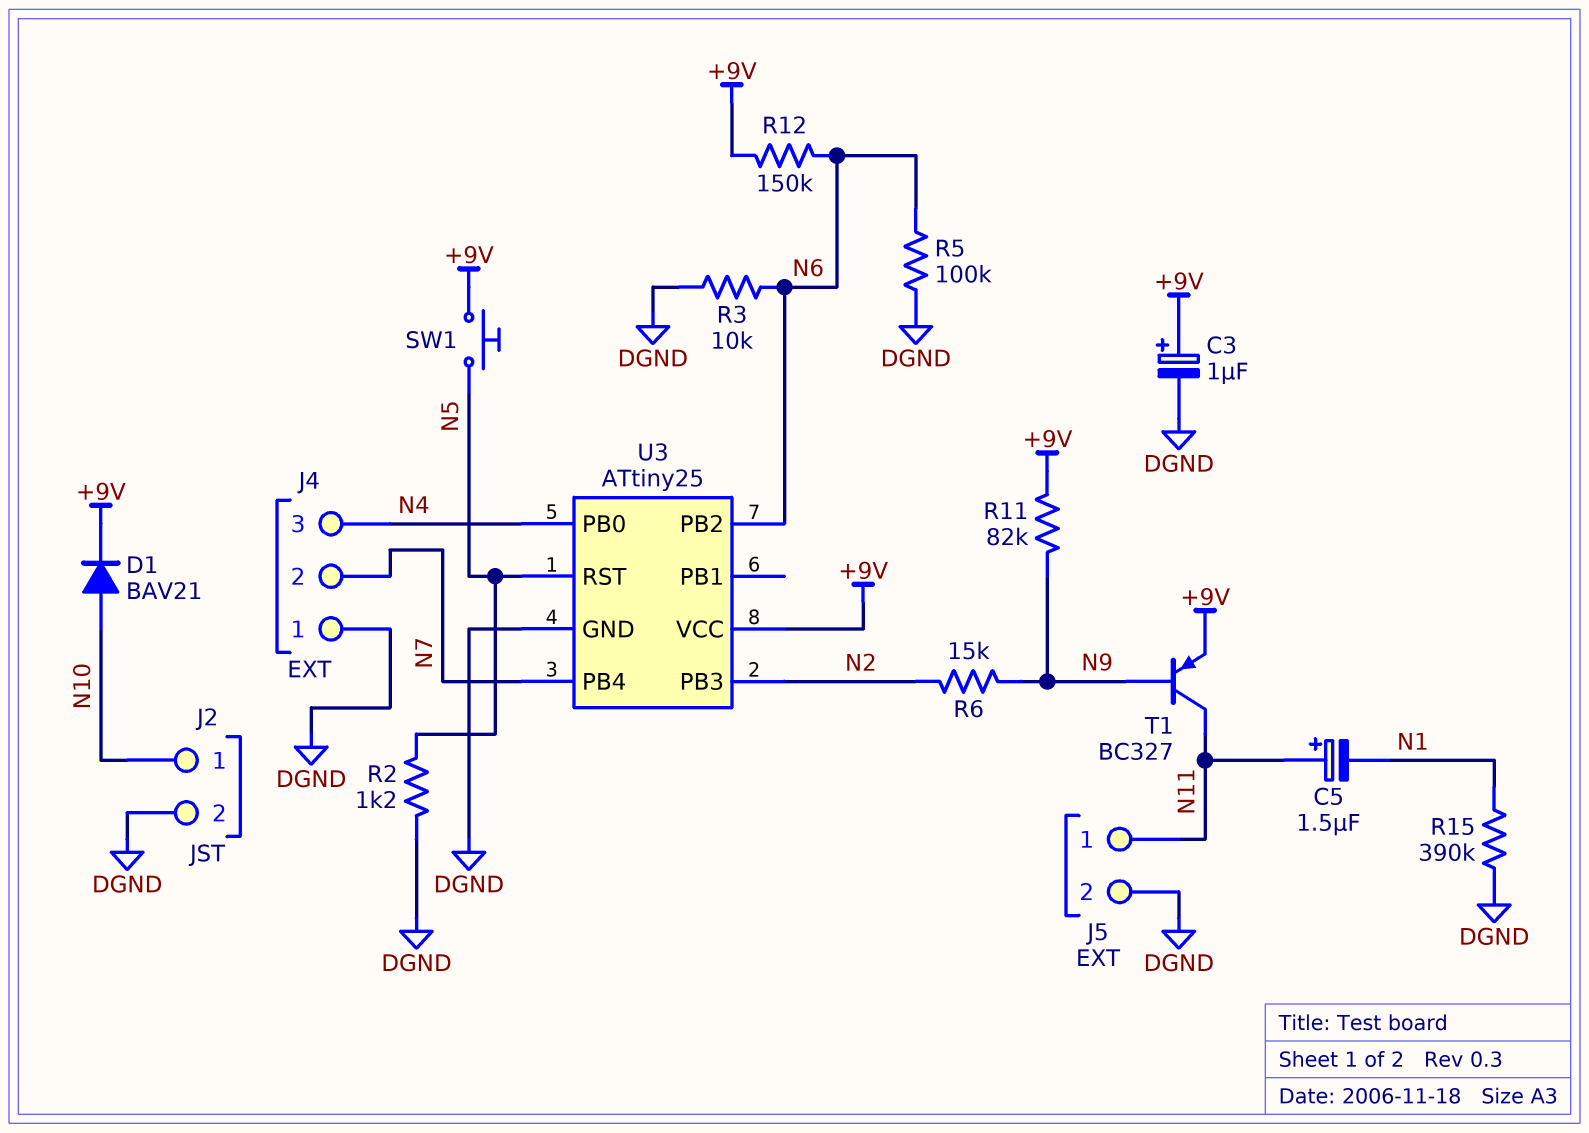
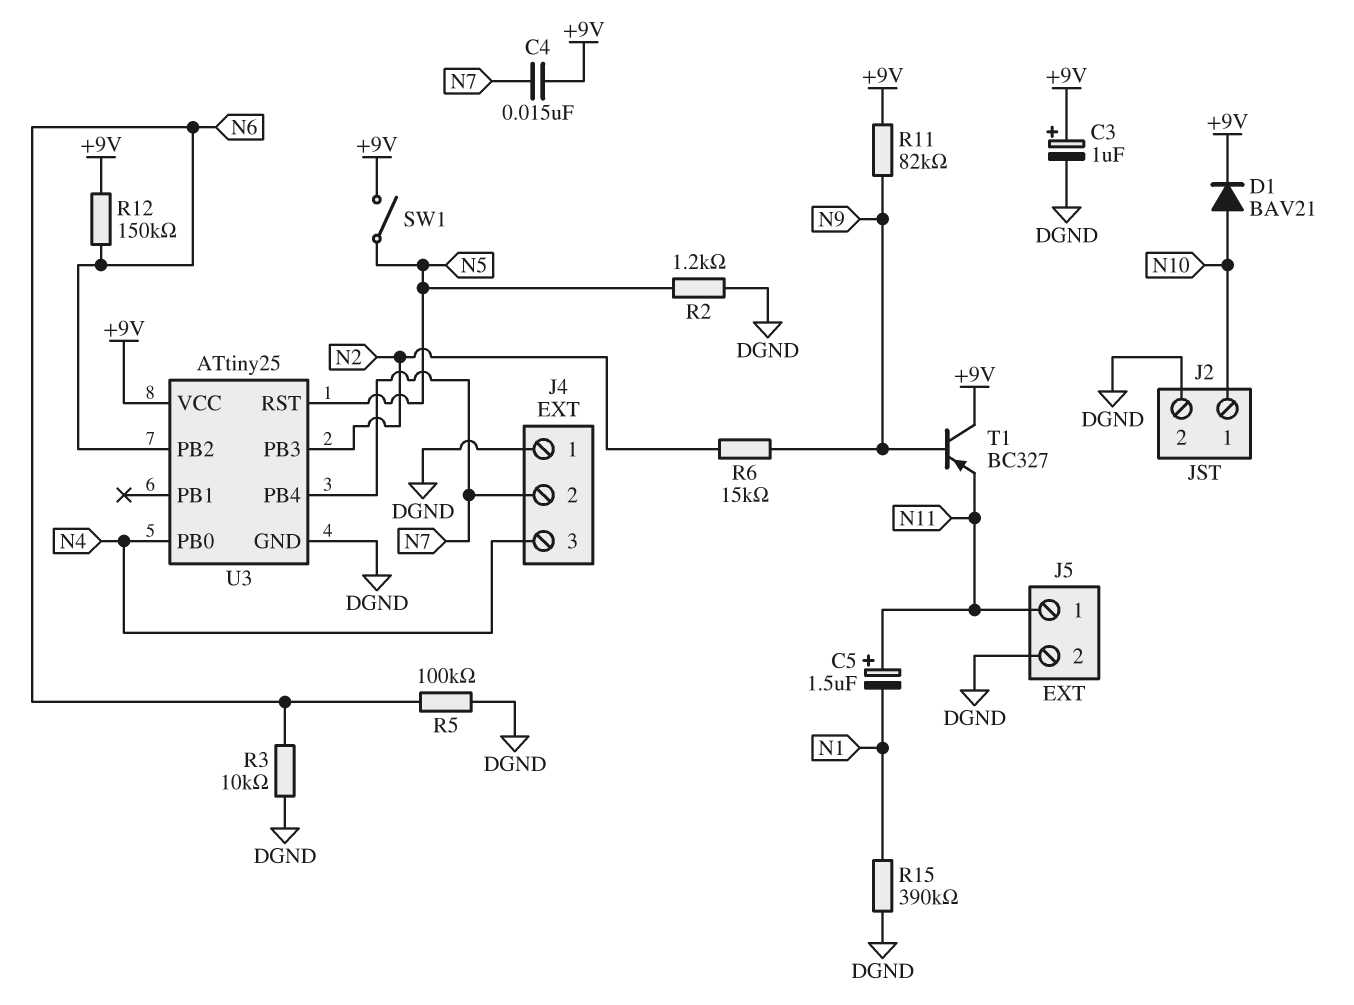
C4: none -> 15nF (+9V, N7)
SW1: button (+9V, N5) -> switch (+9V, N5)
T1: PNP BC327 (B N9, C N11, E +9V) -> PNP BC327 (B N9, C +9V, E N11)

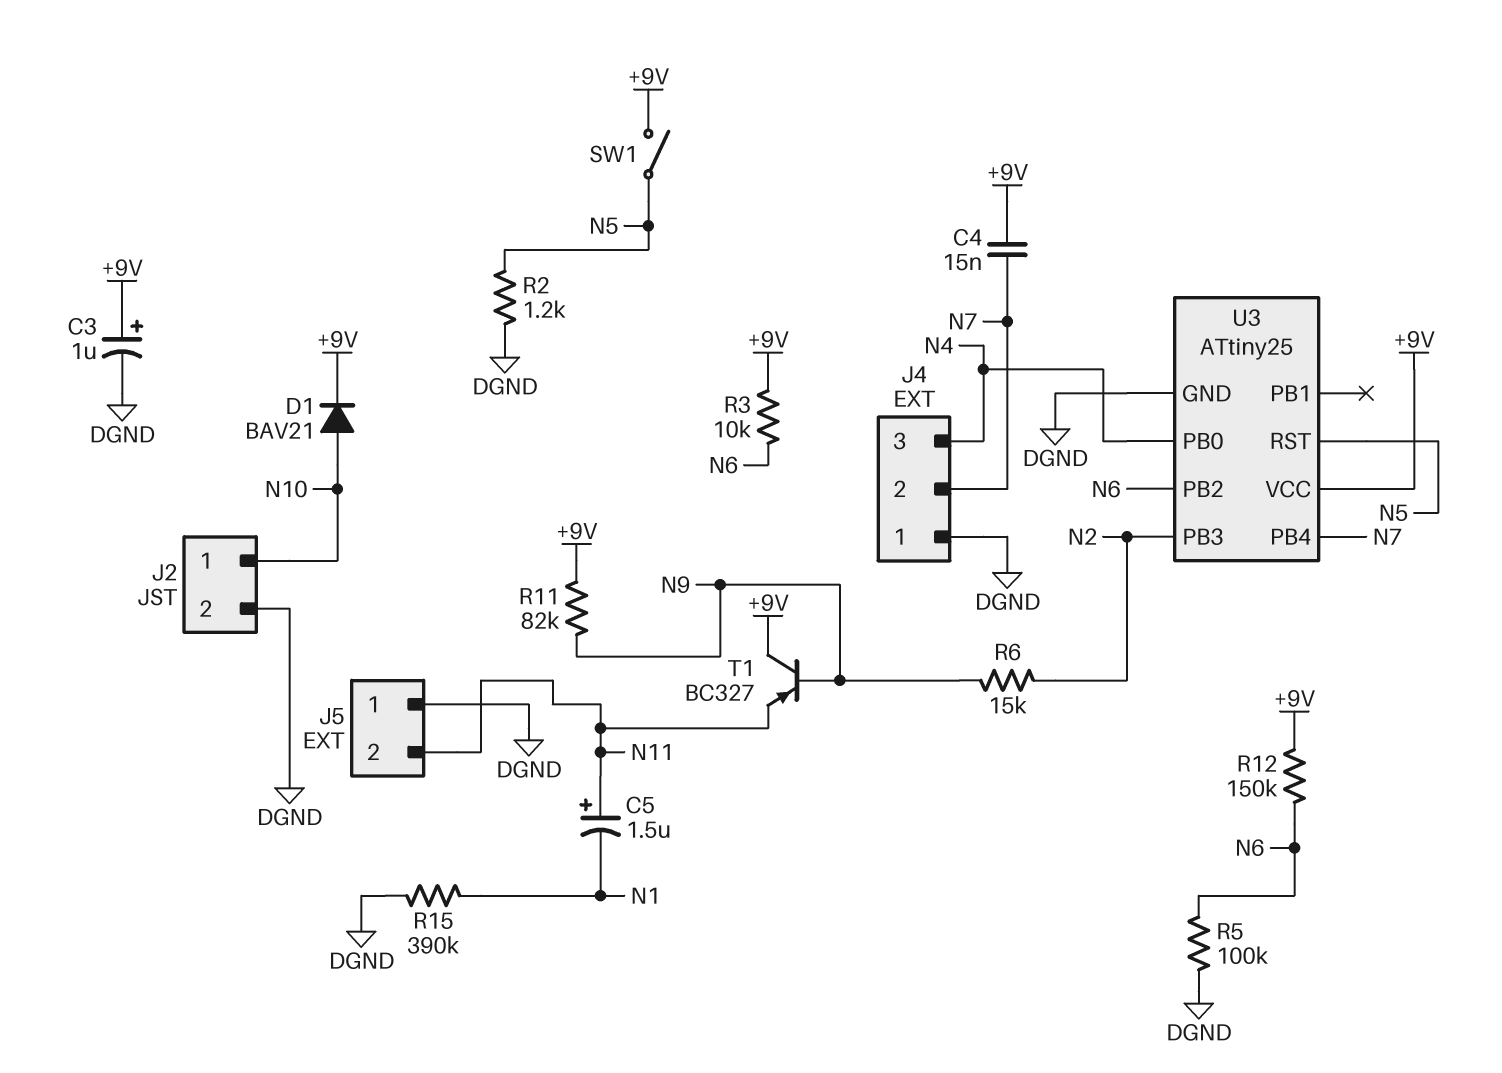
J5 pin 1: N11 -> DGND
J5 pin 2: DGND -> N11
R3: 10k (DGND, N6) -> 10k (+9V, N6)

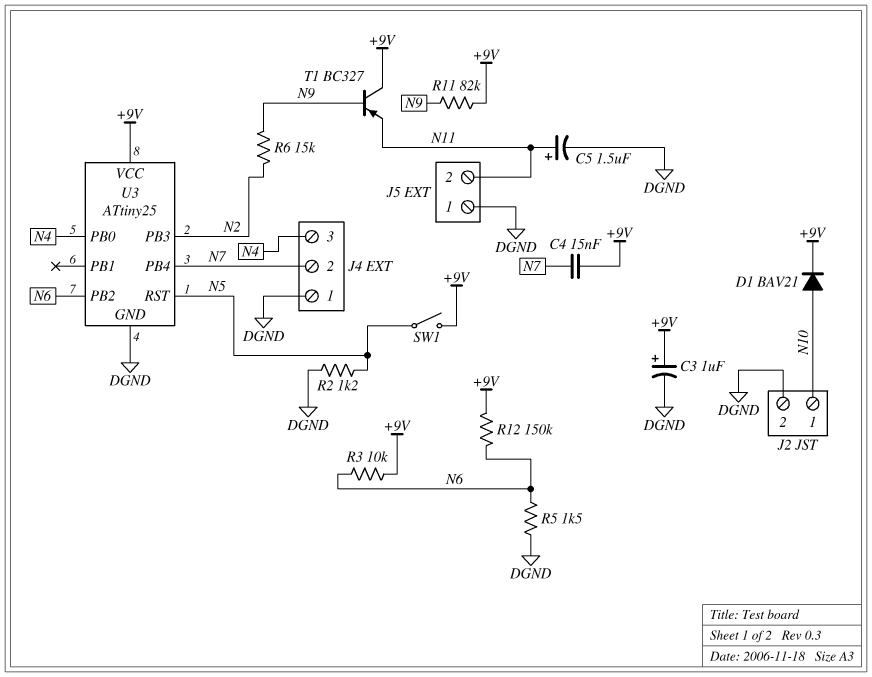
C5: 1.5uF (plus N11, minus N1) -> 1.5uF (plus N11, minus DGND)
R5: 100k (DGND, N6) -> 1.5k (DGND, N6)
R15: 390k (DGND, N1) -> none

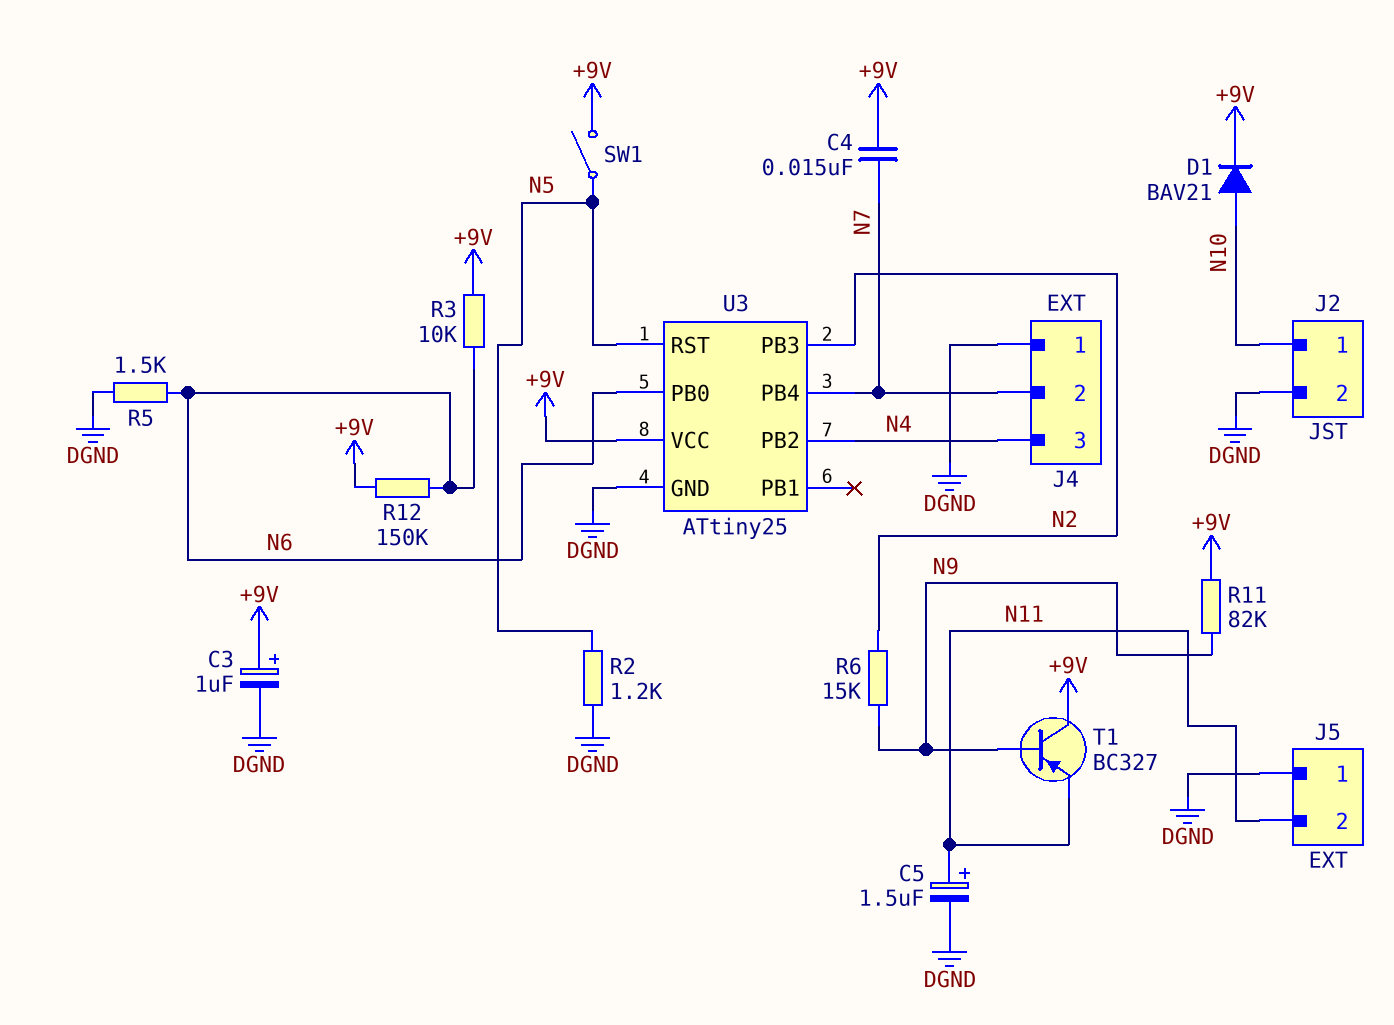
U3 pin PB0: N4 -> N6
U3 pin PB2: N6 -> N4

